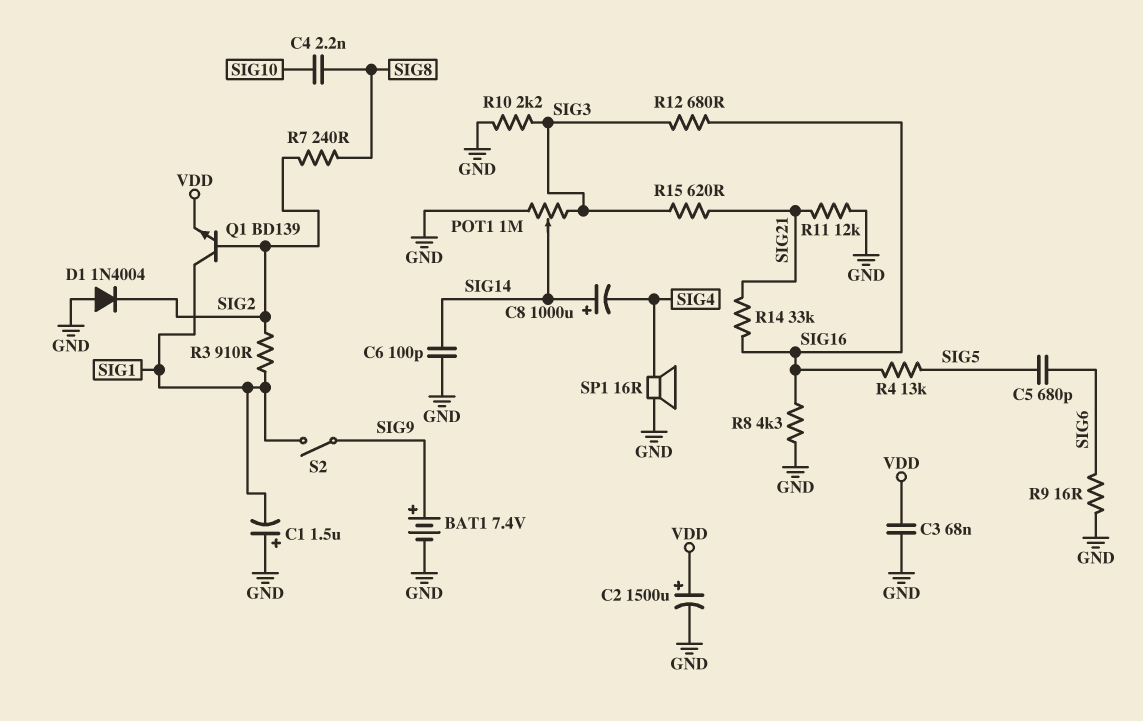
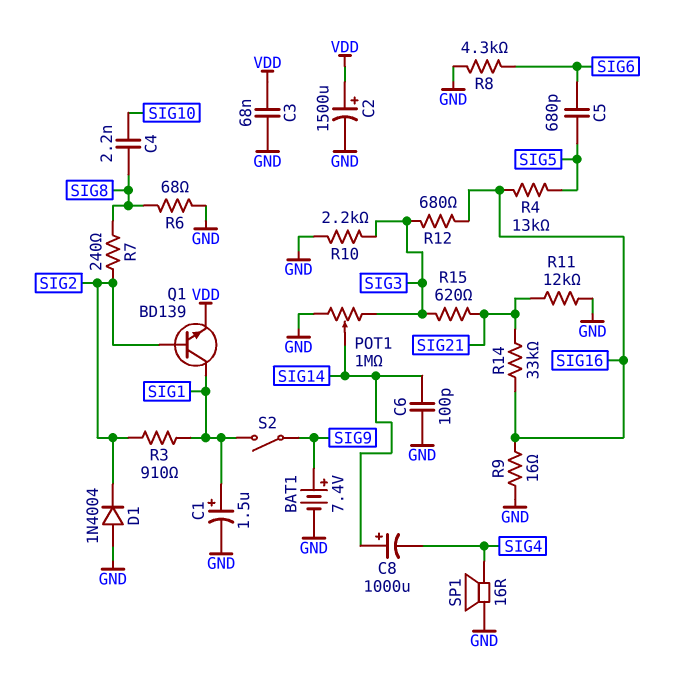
C1: 1.5uF (plus GND, minus SIG1) -> 1.5uF (plus SIG1, minus GND)
R6: none -> 68 (GND, SIG8)
R8: 4.3k (GND, SIG16) -> 4.3k (GND, SIG6)
R9: 16 (GND, SIG6) -> 16 (GND, SIG16)

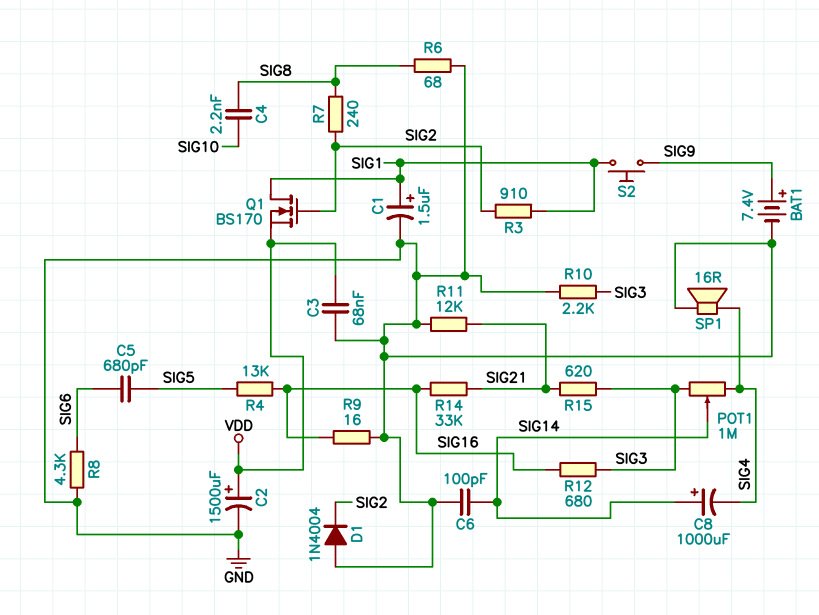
POT1: 1M (GND, SIG3, wiper SIG14) -> 1M (SIG3, SIG4, wiper SIG14)
Q1: NPN BD139 (B SIG2, C SIG1, E VDD) -> NMOS BS170 (G SIG2, D SIG1, S VDD)
S2: switch (SIG1, SIG9) -> button (SIG1, SIG9)

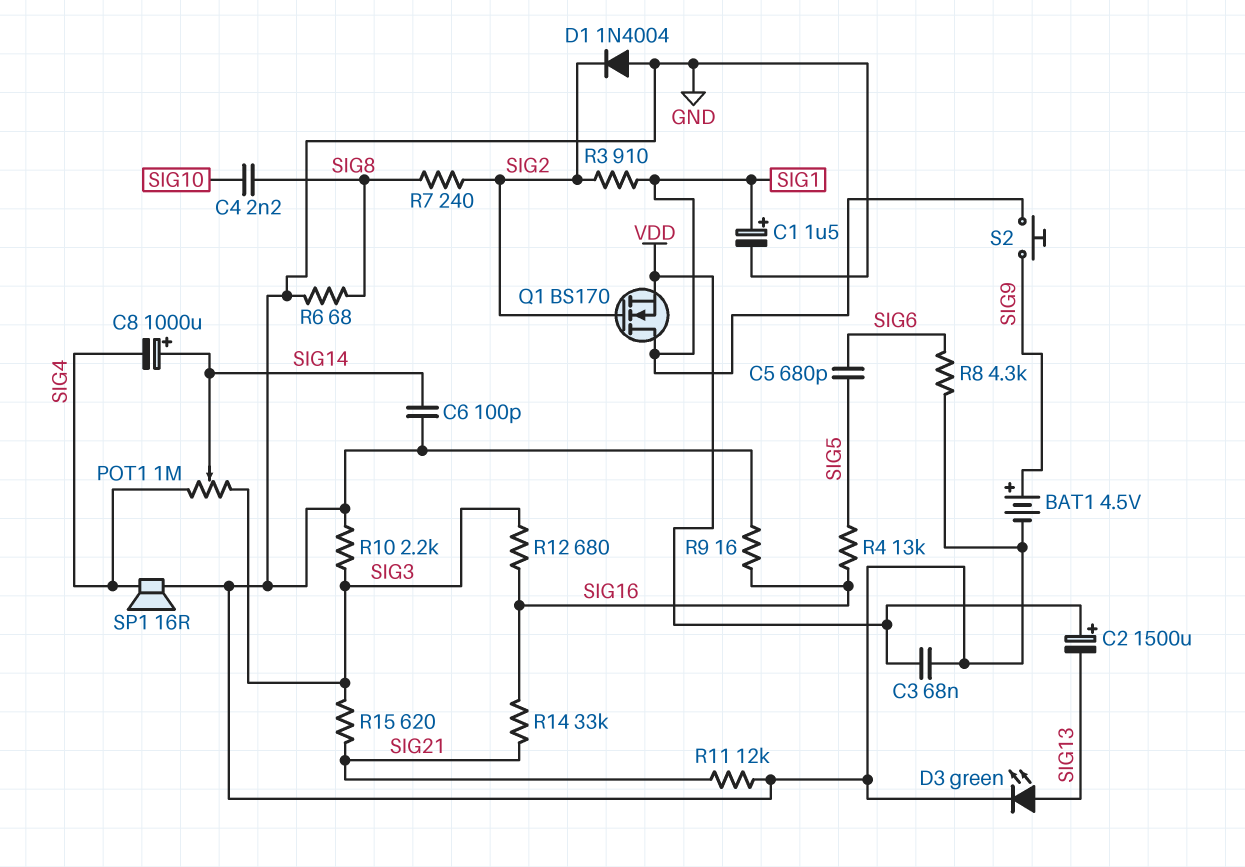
BAT1: 7.4V (plus SIG9, minus GND) -> 4.5V (plus SIG9, minus GND)
C2: 1500uF (plus VDD, minus GND) -> 1500uF (plus VDD, minus SIG13)
D3: none -> LED green (A SIG13, K GND)

